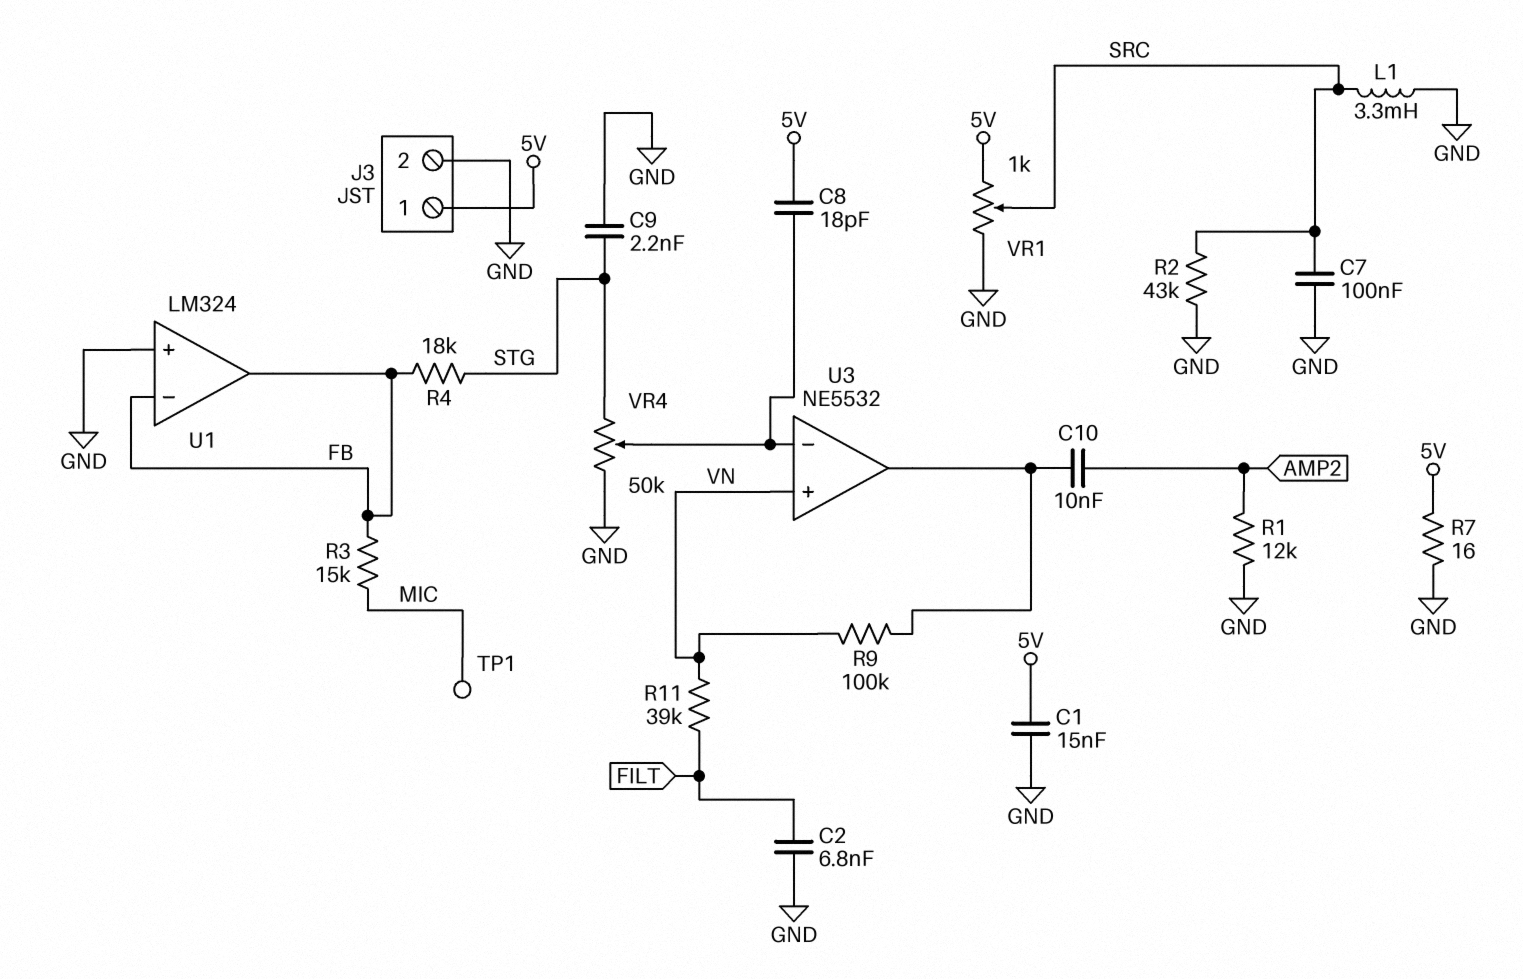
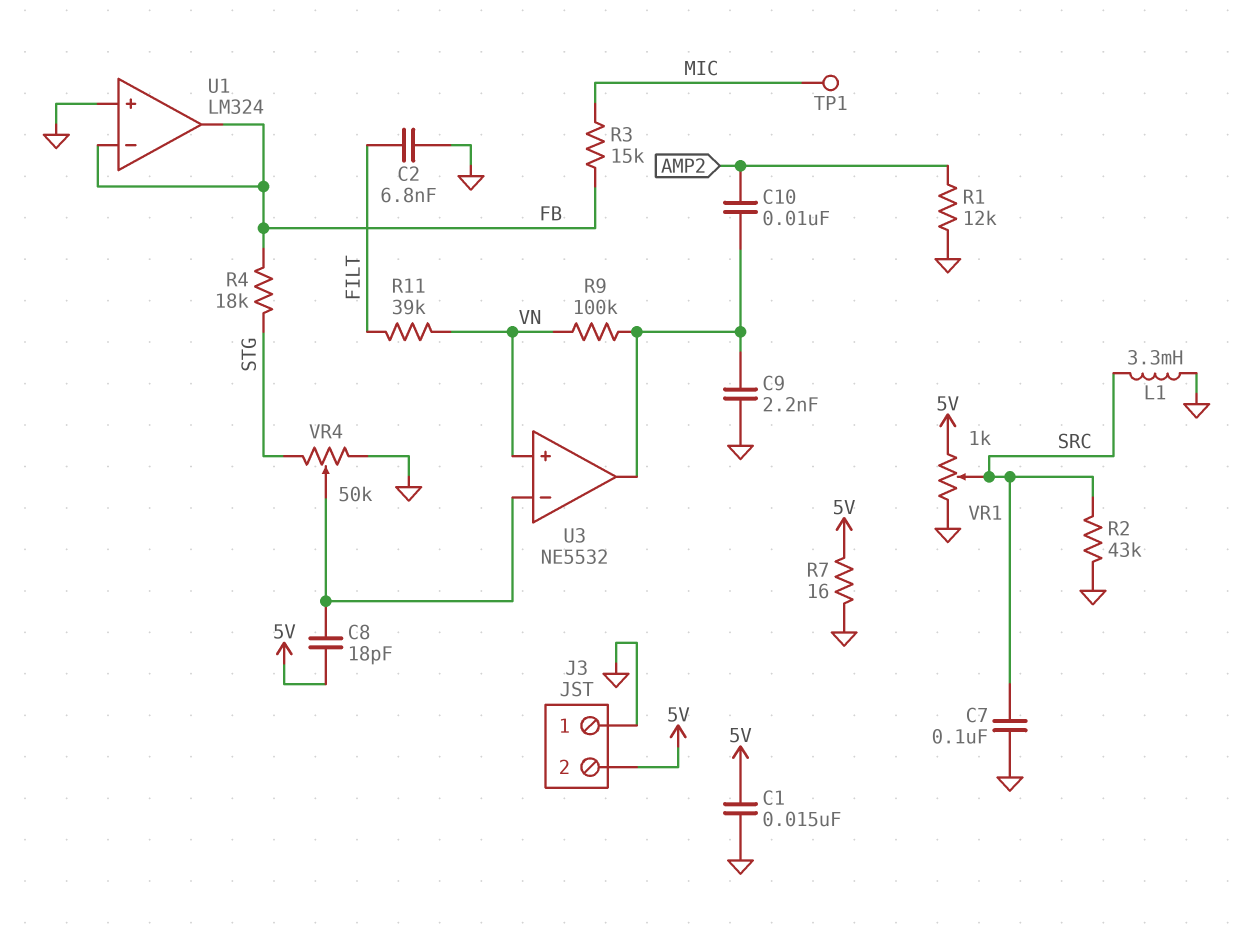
C9: 2.2nF (GND, STG) -> 2.2nF (GND, U3/out)
J3 pin 1: 5V -> GND
J3 pin 2: GND -> 5V

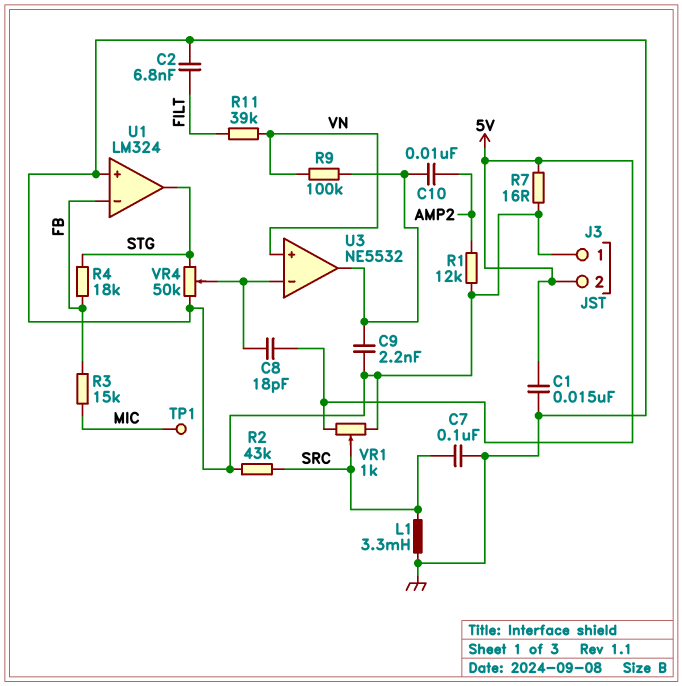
U1 pin out: FB -> STG

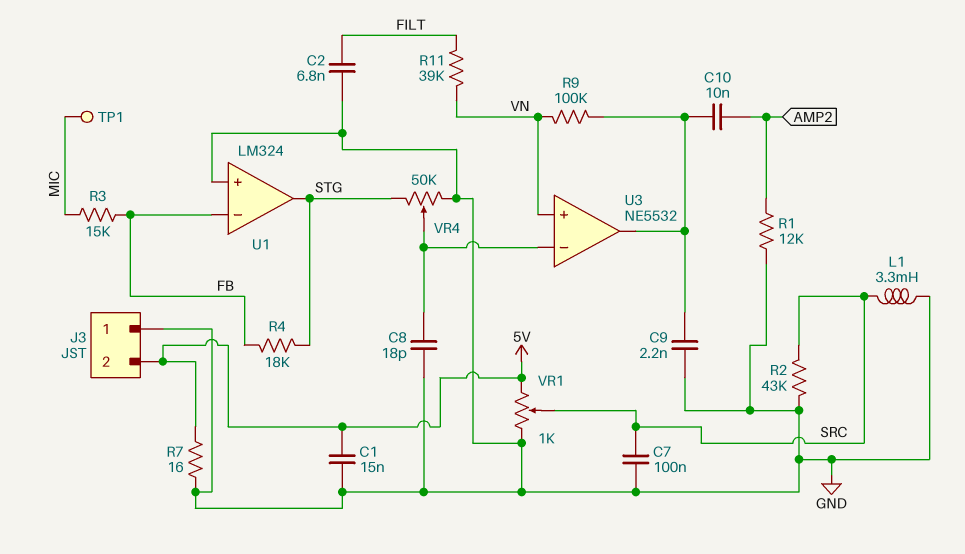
C8: 18pF (5V, U3/in-) -> 18pF (GND, U3/in-)

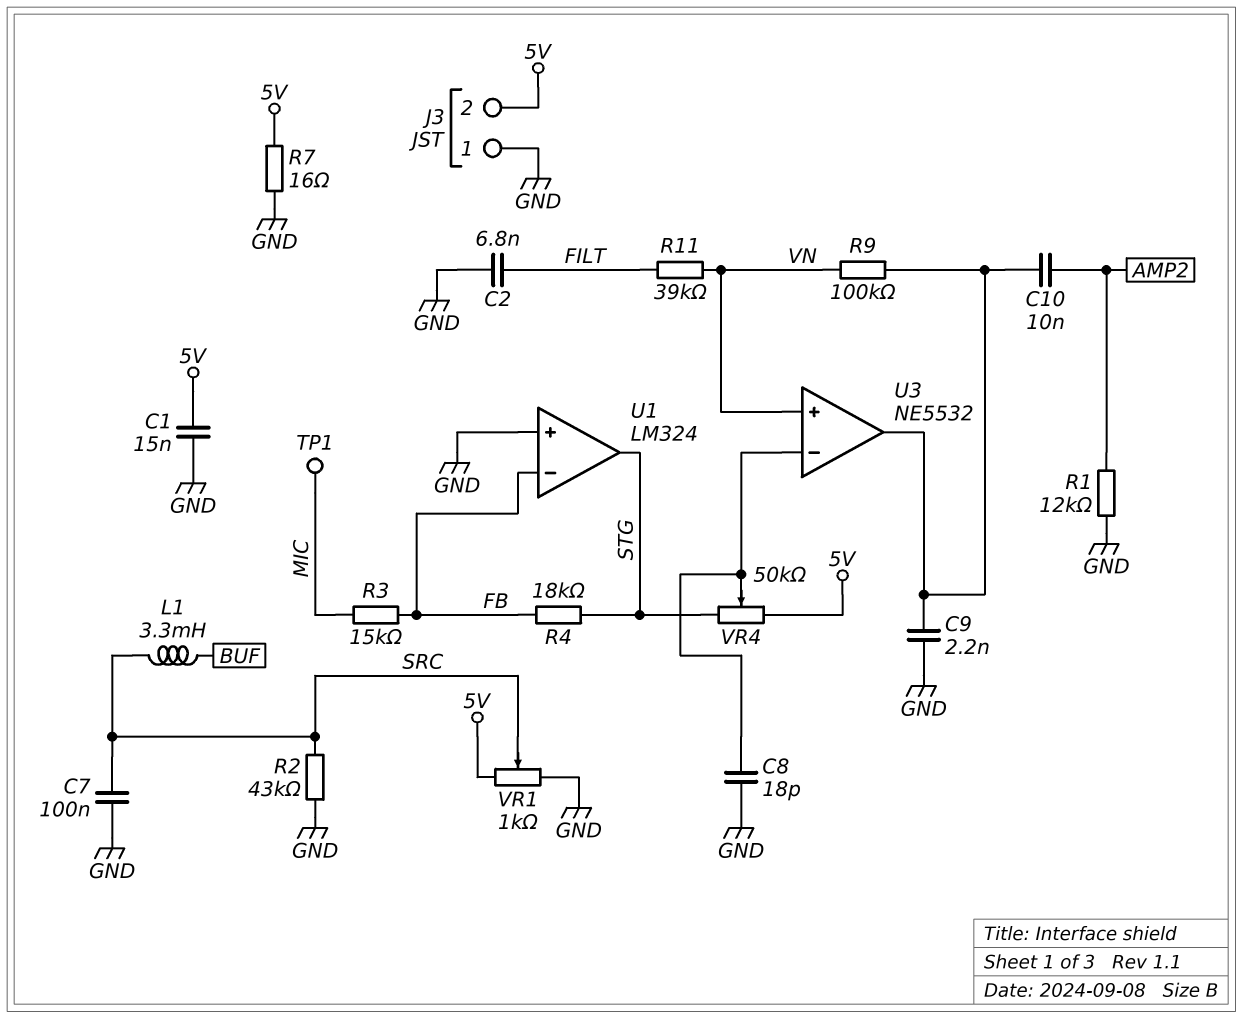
L1: 3.3mH (GND, SRC) -> 3.3mH (BUF, SRC)
VR4: 50k (GND, STG, wiper U3/in-) -> 50k (5V, STG, wiper U3/in-)

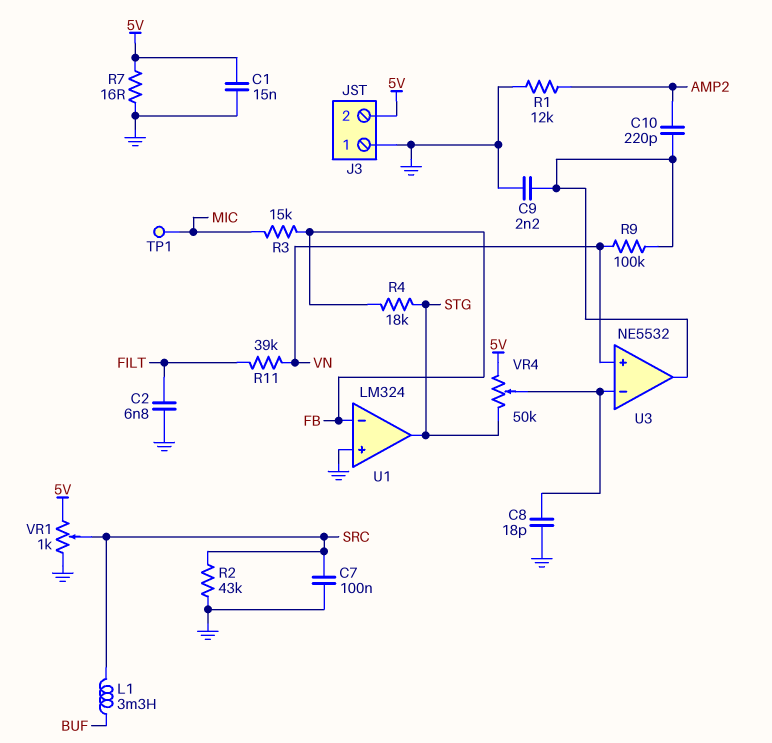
C10: 10nF (AMP2, U3/out) -> 220pF (AMP2, U3/out)

